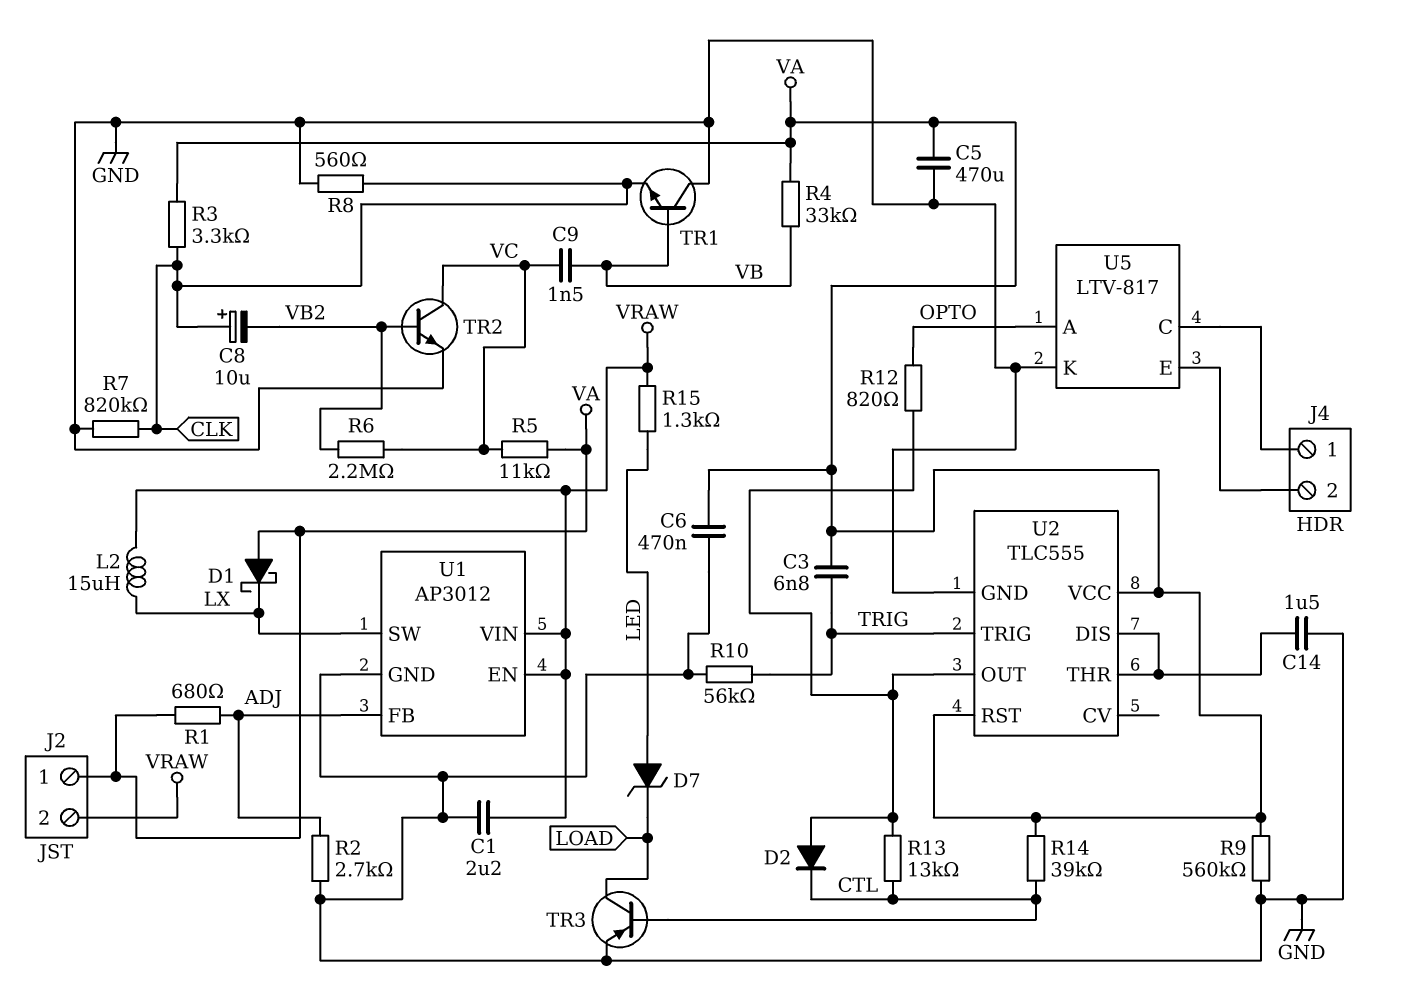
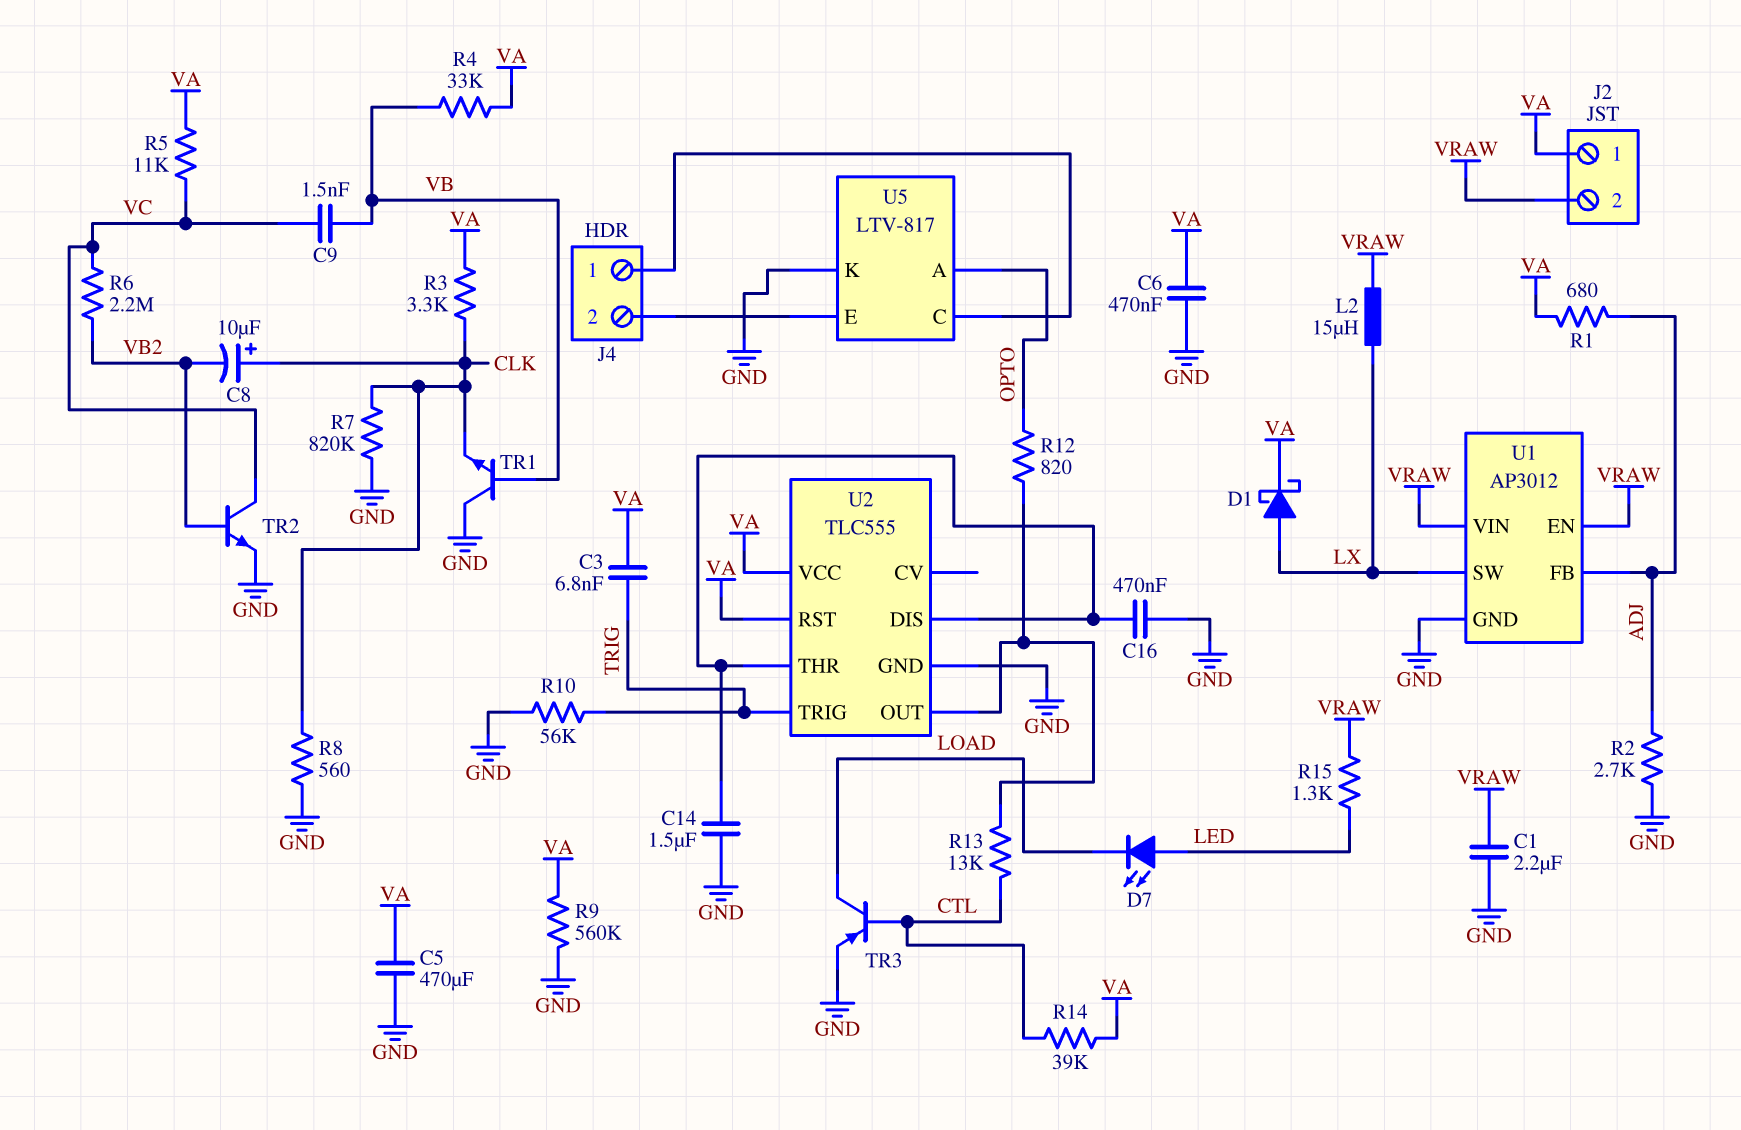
C16: none -> 470nF (GND, U2/DIS)
D1: schottky (A VA, K LX) -> schottky (A LX, K VA)
D2: diode (A U2/OUT, K CTL) -> none
D7: zener (A LED, K LOAD) -> LED (A LED, K LOAD)

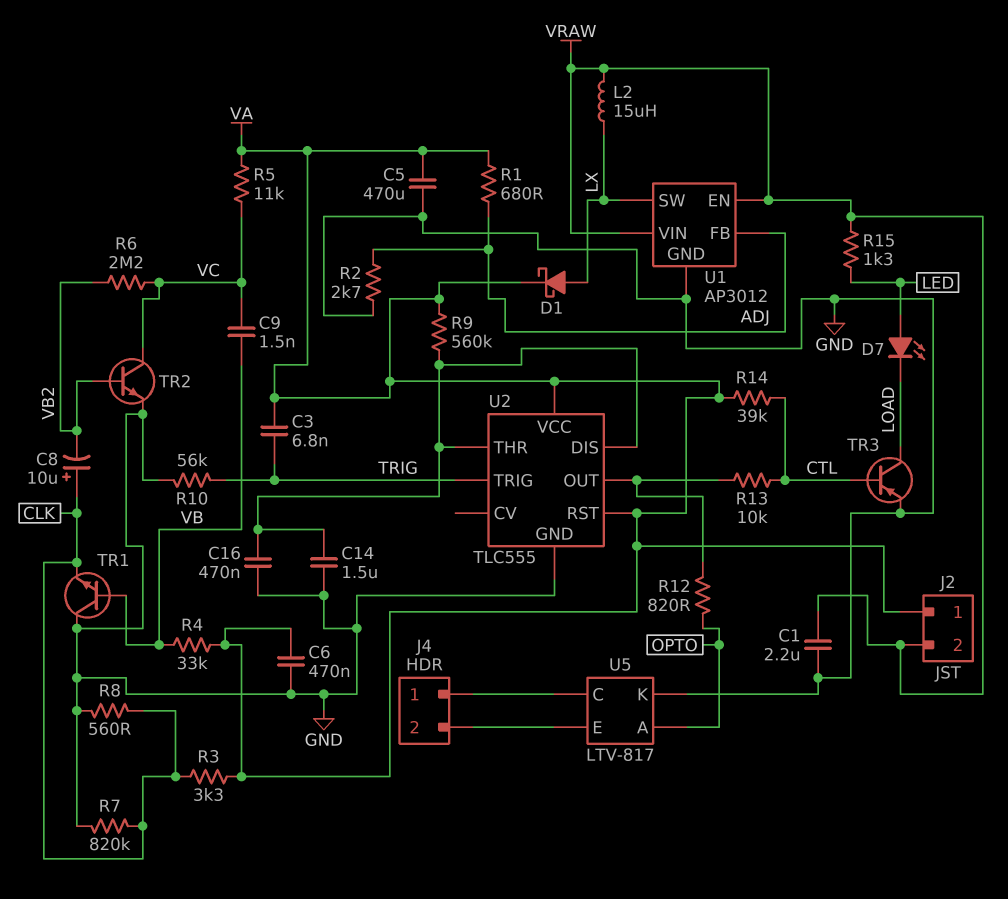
R9: 560k (GND, VA) -> 560k (U2/DIS, VA)
R13: 13k (CTL, U2/OUT) -> 10k (CTL, U2/OUT)

